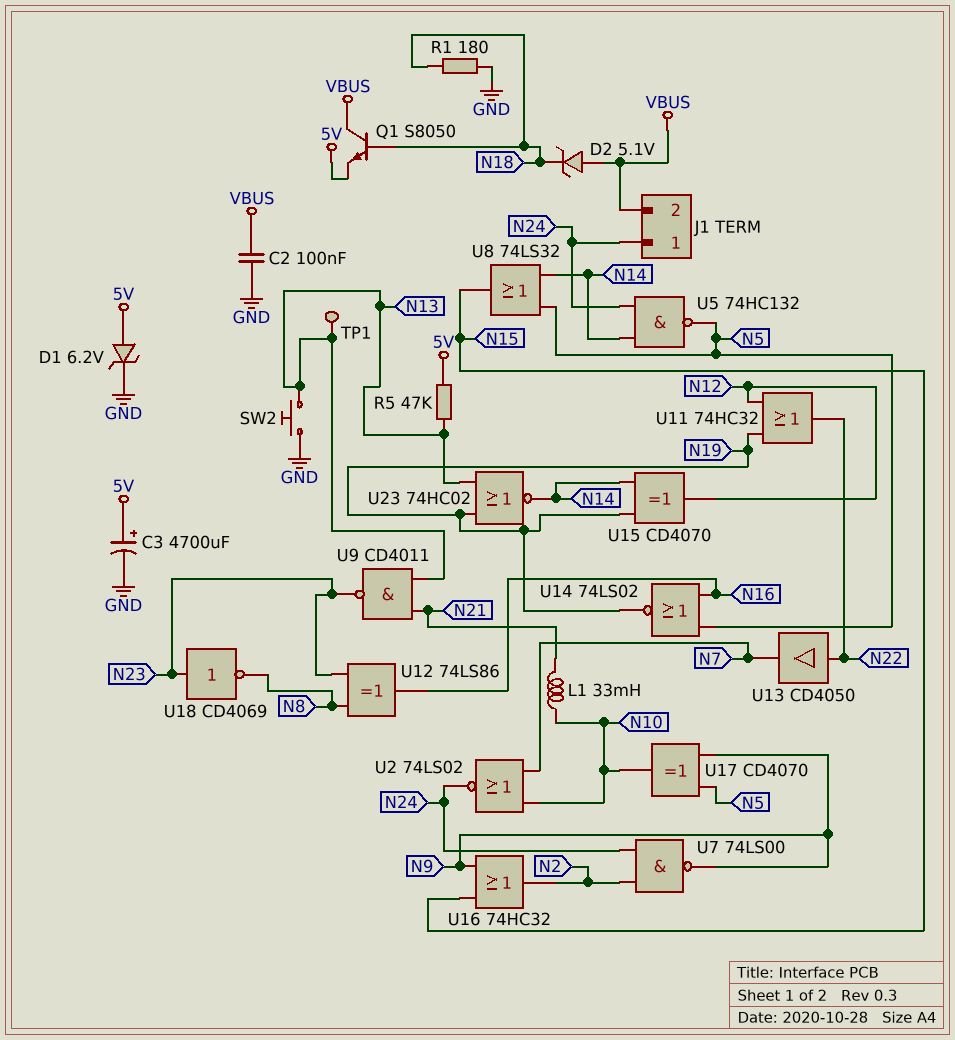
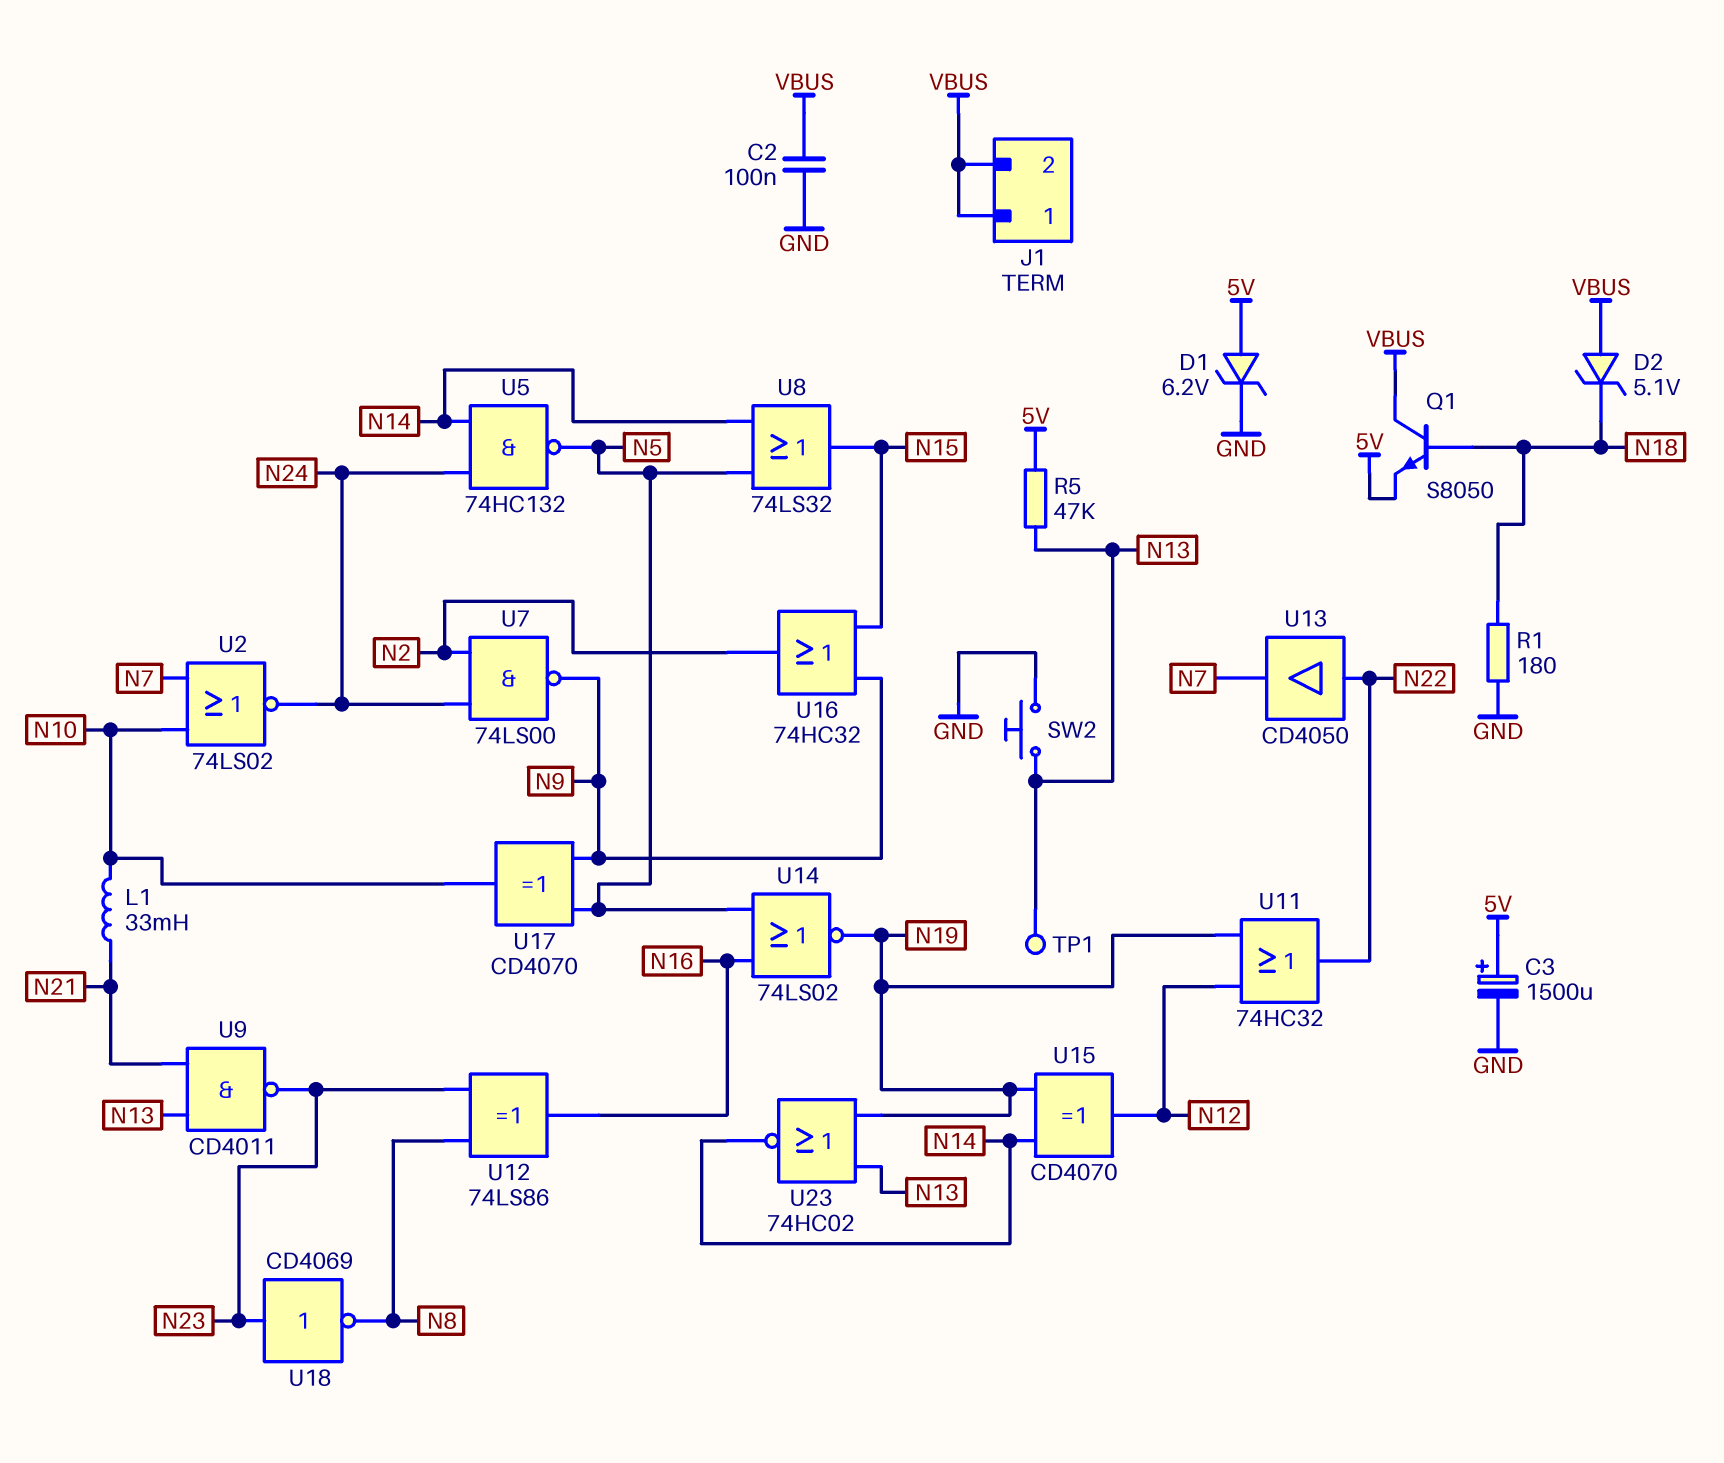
C3: 4700uF (plus 5V, minus GND) -> 1500uF (plus 5V, minus GND)
J1 pin 1: N24 -> VBUS

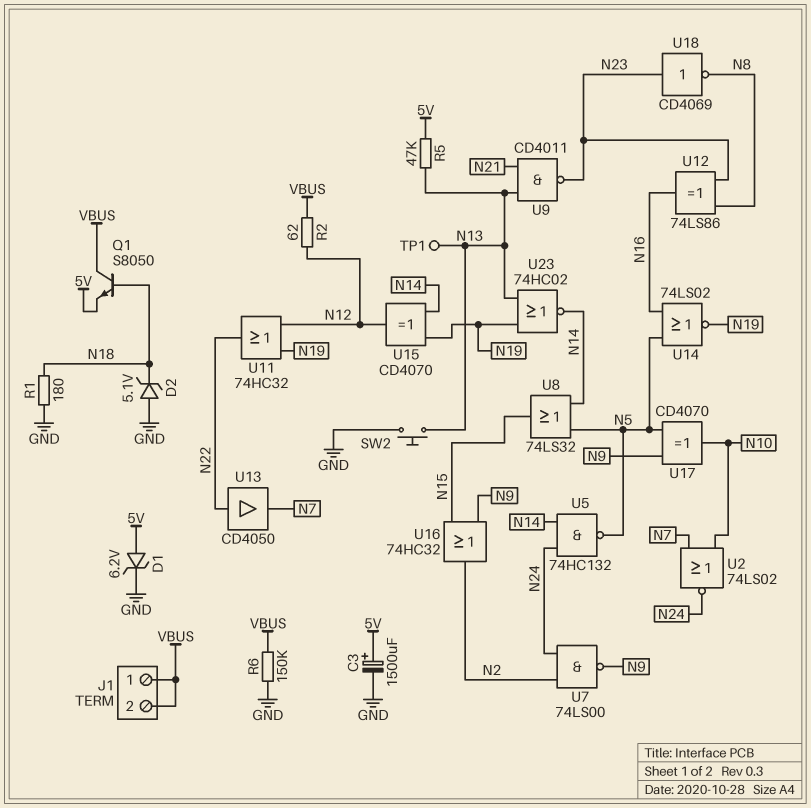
C2: 100nF (GND, VBUS) -> none
D2: zener 5.1V (A VBUS, K N18) -> zener 5.1V (A GND, K N18)
L1: 33mH (N10, N21) -> none
R2: none -> 62 (N12, VBUS)
R6: none -> 150k (GND, VBUS)

